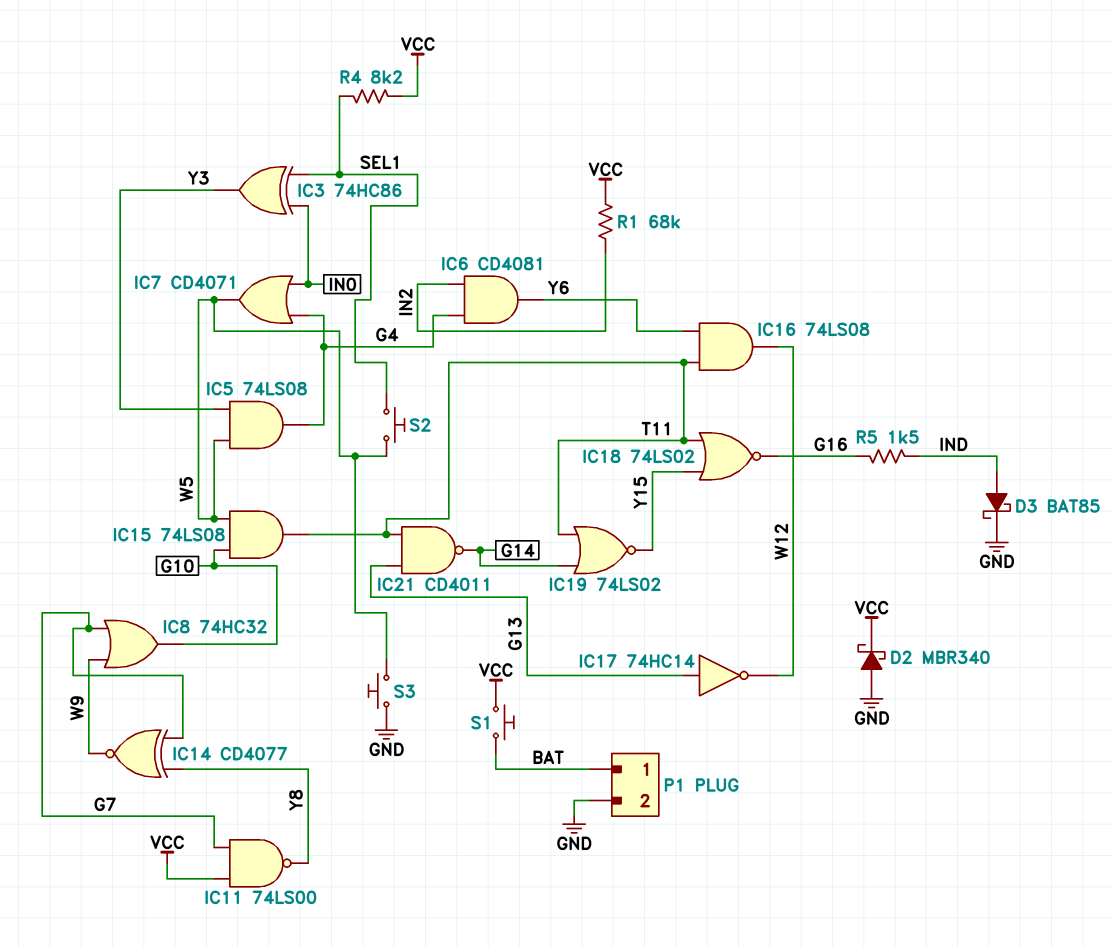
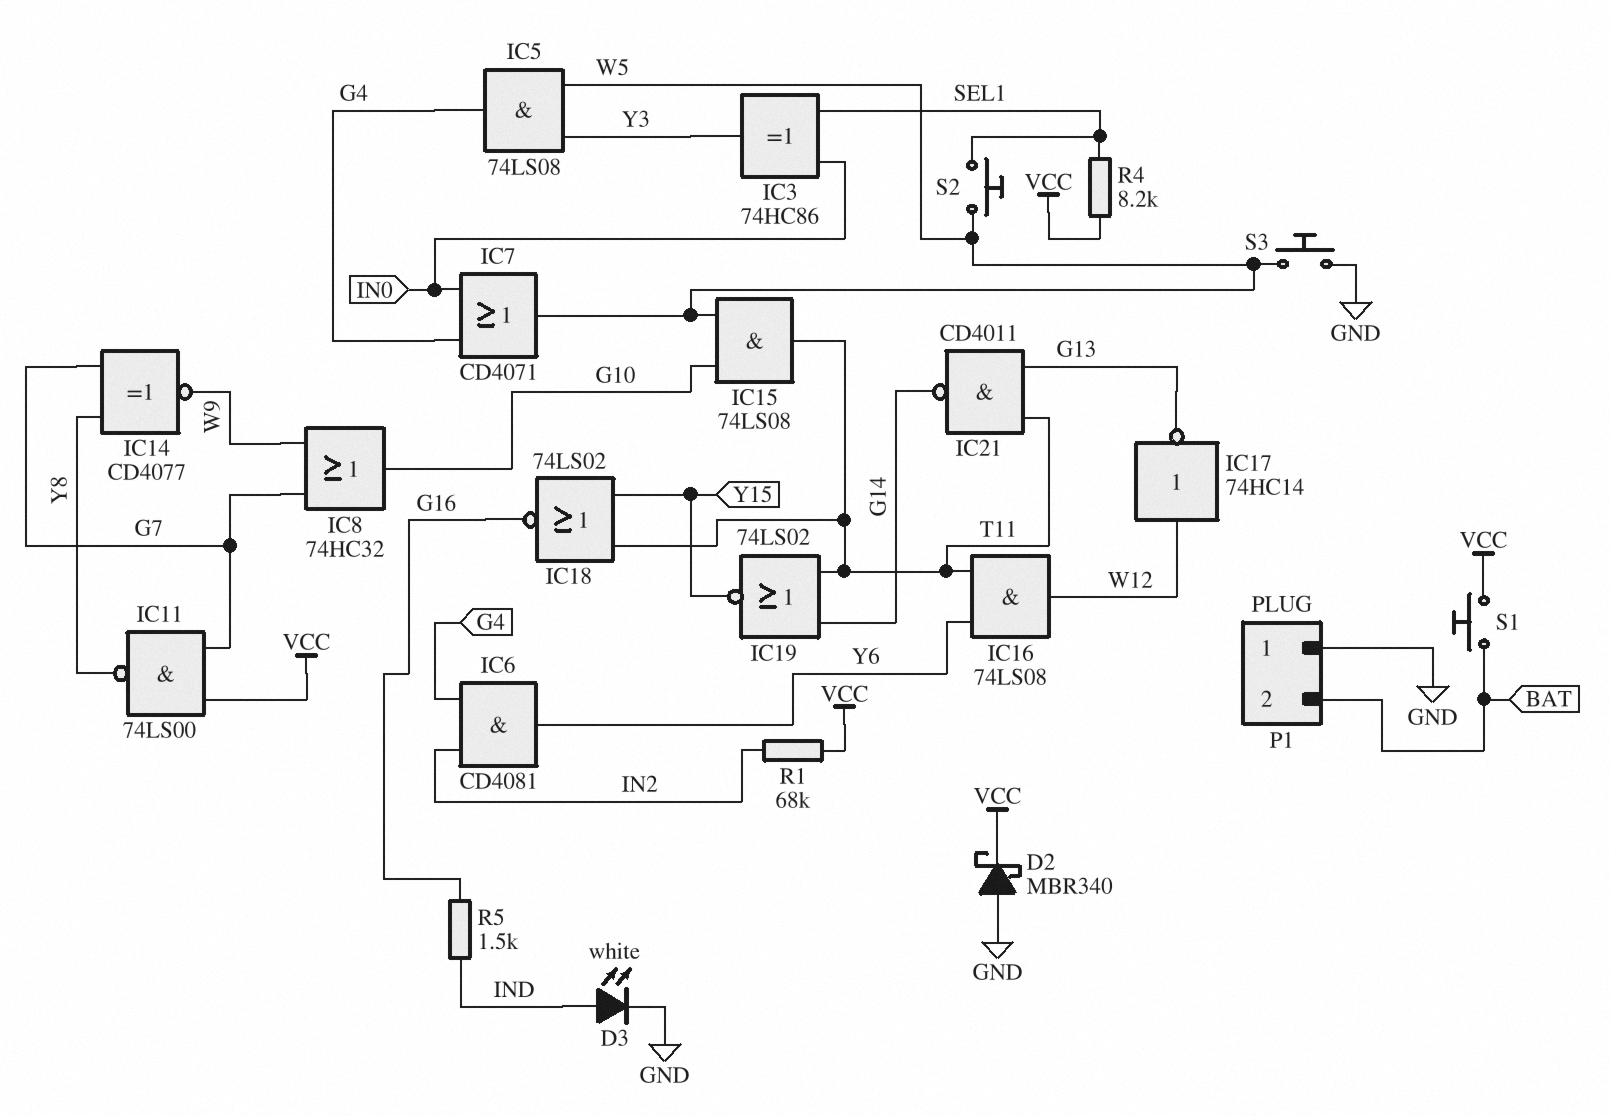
D3: schottky BAT85 (A IND, K GND) -> LED white (A IND, K GND)
IC17: NOT 74HC14 (in G13, out W12) -> NOT 74HC14 (in W12, out G13)
P1 pin 1: BAT -> GND
P1 pin 2: GND -> BAT

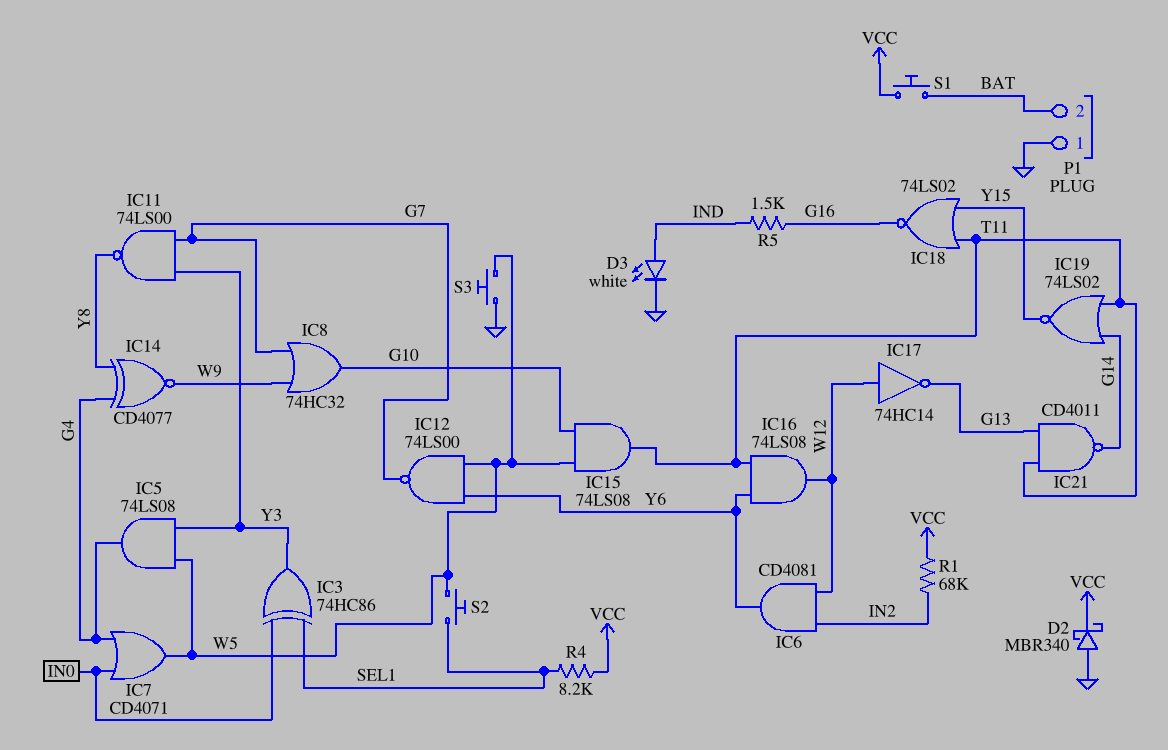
IC6: AND CD4081 (in G4, in IN2, out Y6) -> AND CD4081 (in IN2, in W12, out Y6)
IC11: NAND 74LS00 (in G7, in VCC, out Y8) -> NAND 74LS00 (in G7, in Y3, out Y8)
IC12: none -> NAND 74LS00 (in W5, in Y6, out G7)
IC14: XNOR CD4077 (in G7, in Y8, out W9) -> XNOR CD4077 (in G4, in Y8, out W9)

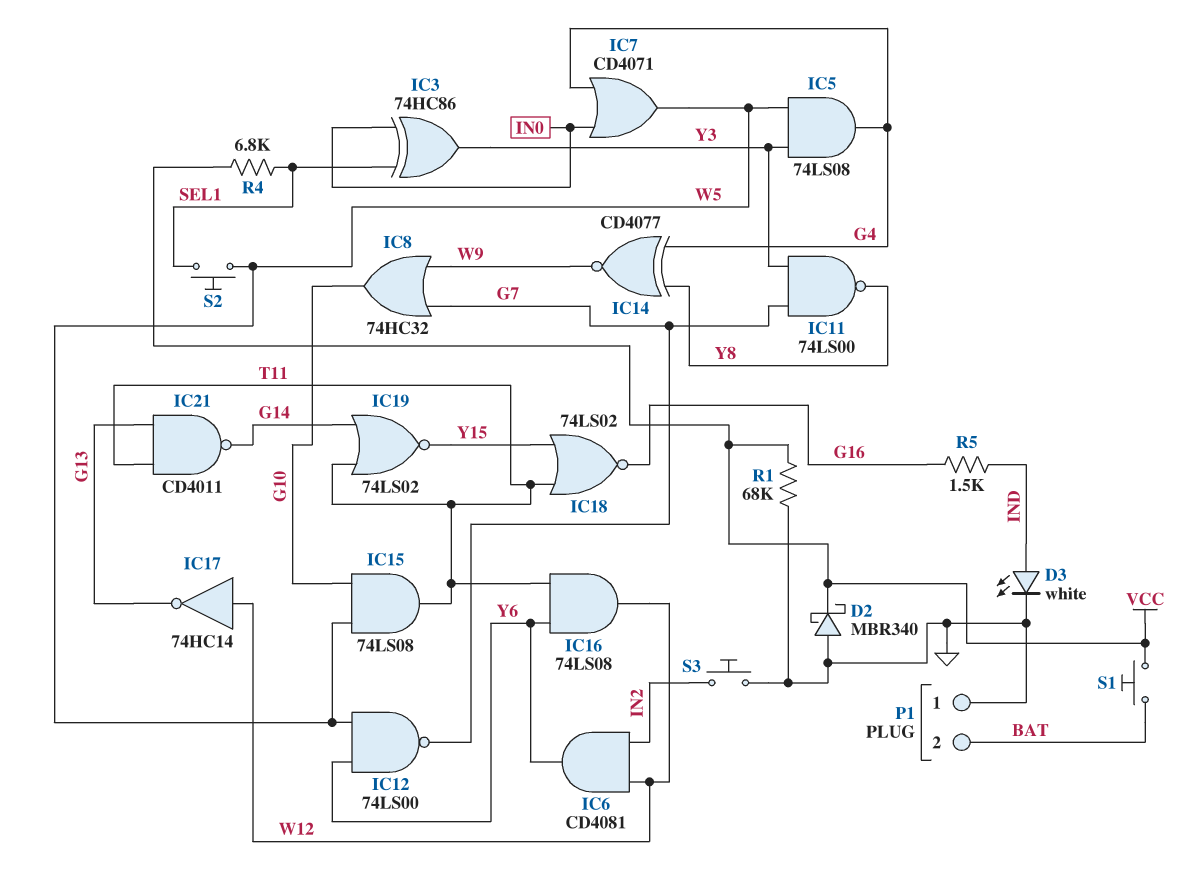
R1: 68k (IN2, VCC) -> 68k (GND, VCC)
R4: 8.2k (SEL1, VCC) -> 6.8k (SEL1, VCC)
S3: button (GND, W5) -> button (GND, IN2)

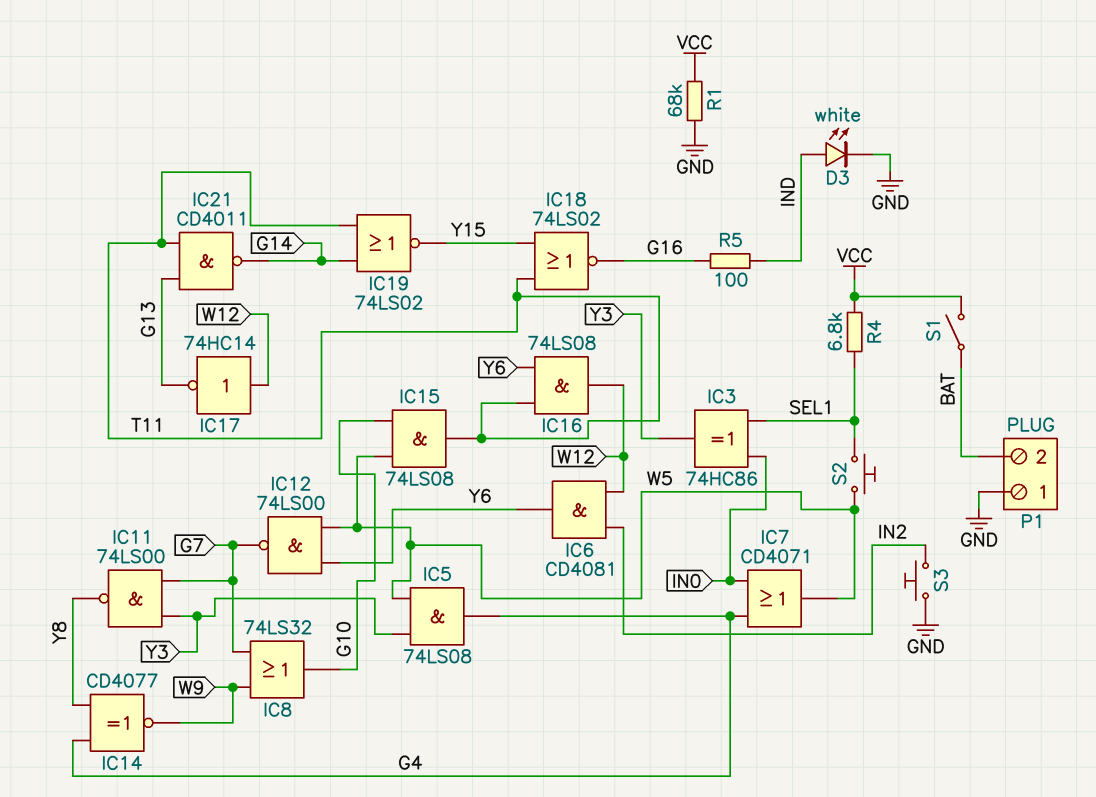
D2: schottky MBR340 (A GND, K VCC) -> none
IC8: OR 74HC32 (in G7, in W9, out G10) -> OR 74LS32 (in G7, in W9, out G10)
R5: 1.5k (G16, IND) -> 100 (G16, IND)
S1: button (BAT, VCC) -> switch (BAT, VCC)

